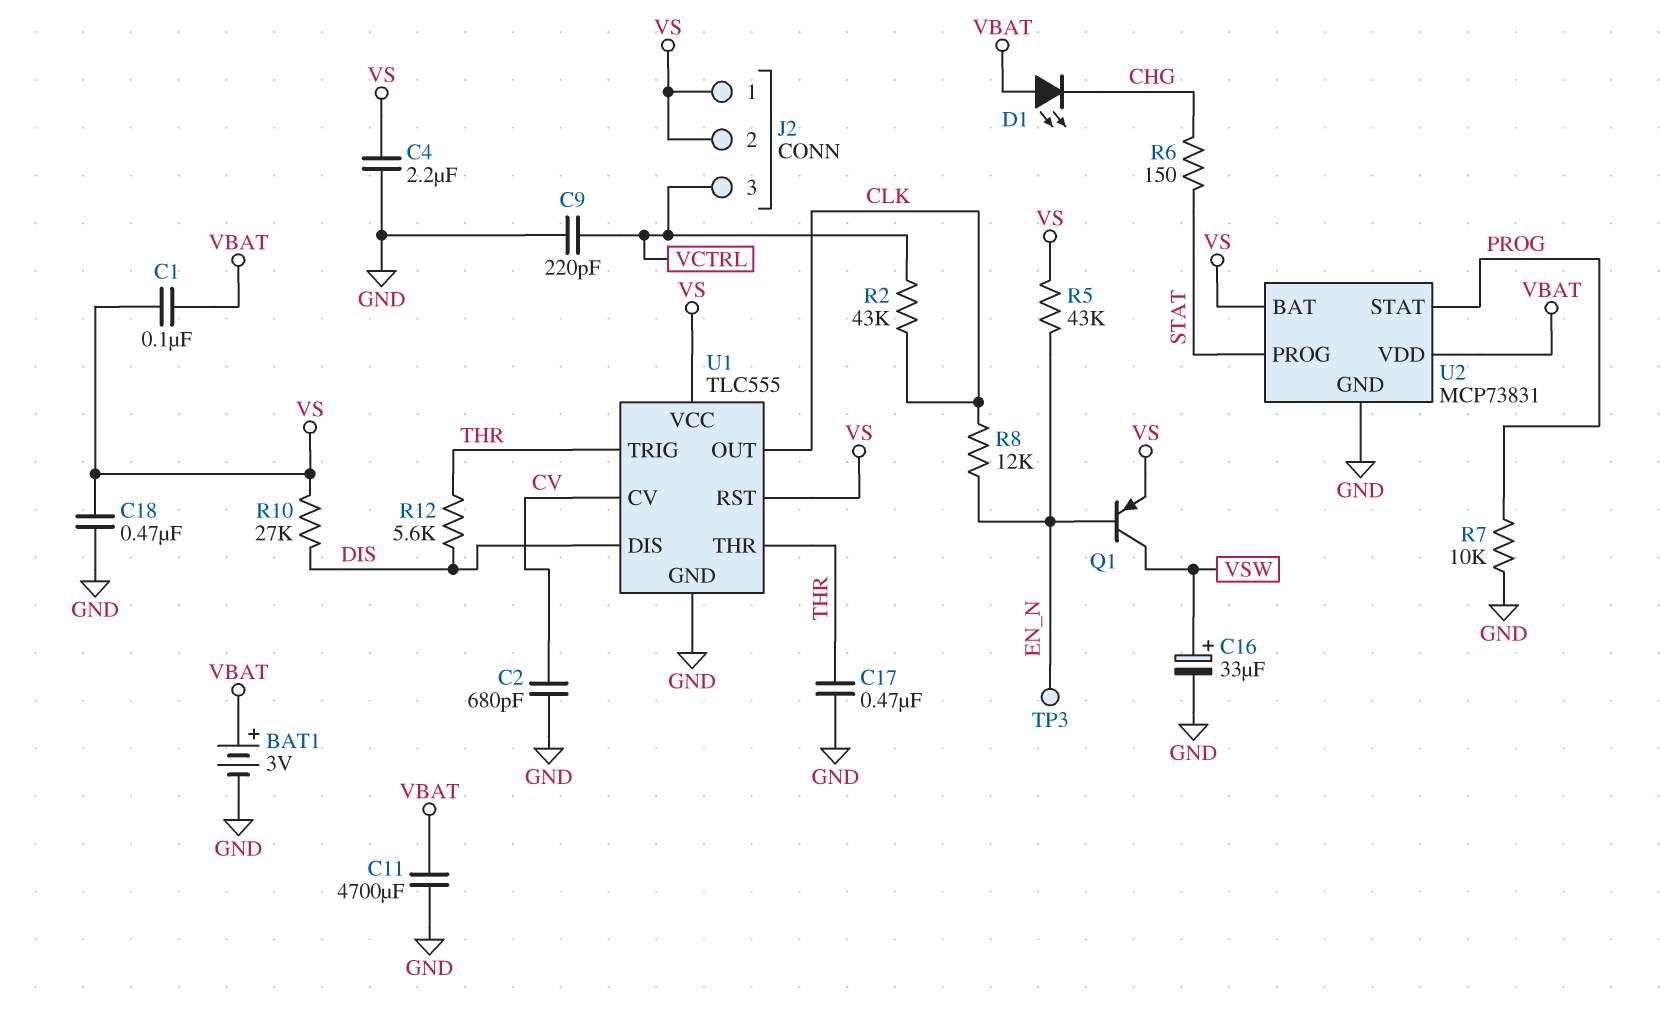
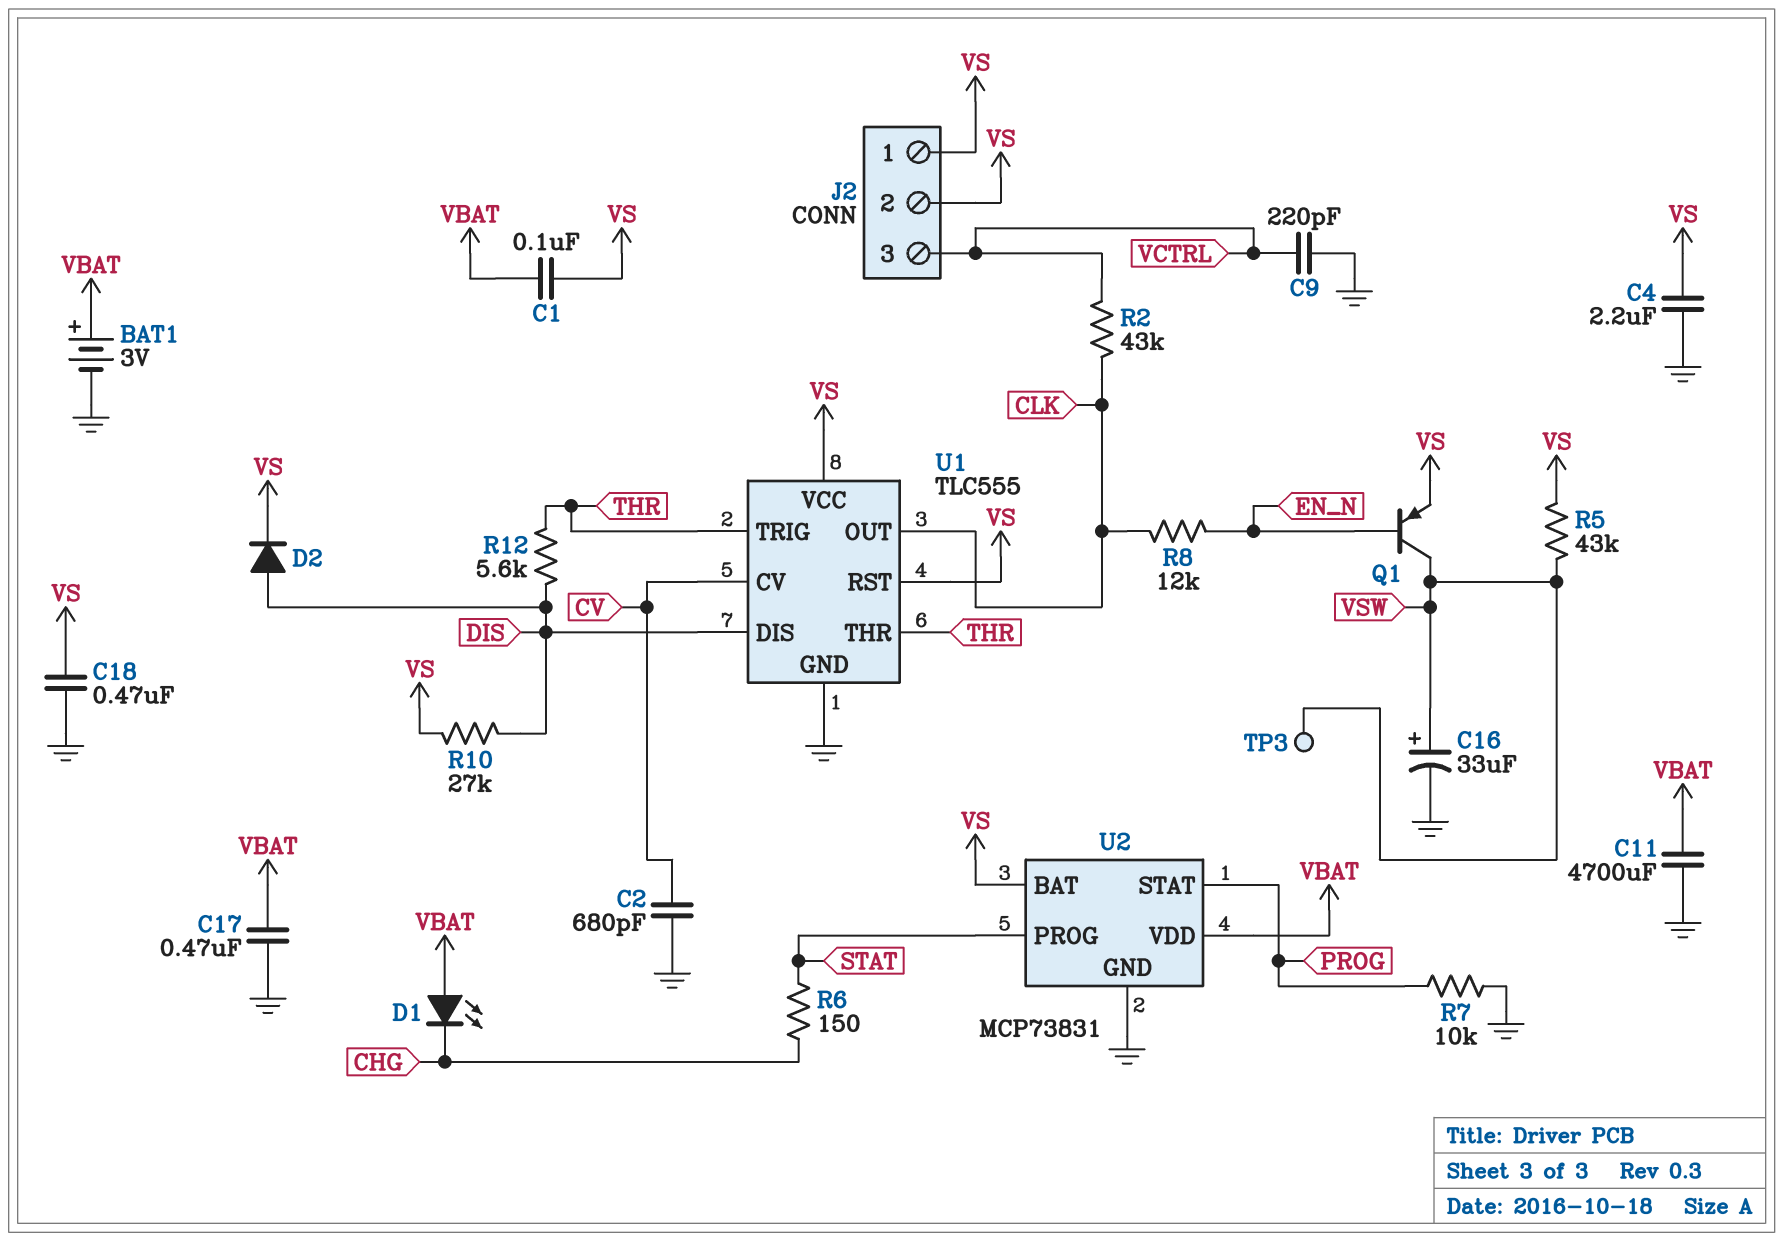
C17: 470nF (GND, THR) -> 470nF (GND, VBAT)
D2: none -> diode (A DIS, K VS)
R5: 43k (EN_N, VS) -> 43k (VS, VSW)
TP3: test point (EN_N) -> test point (VSW)

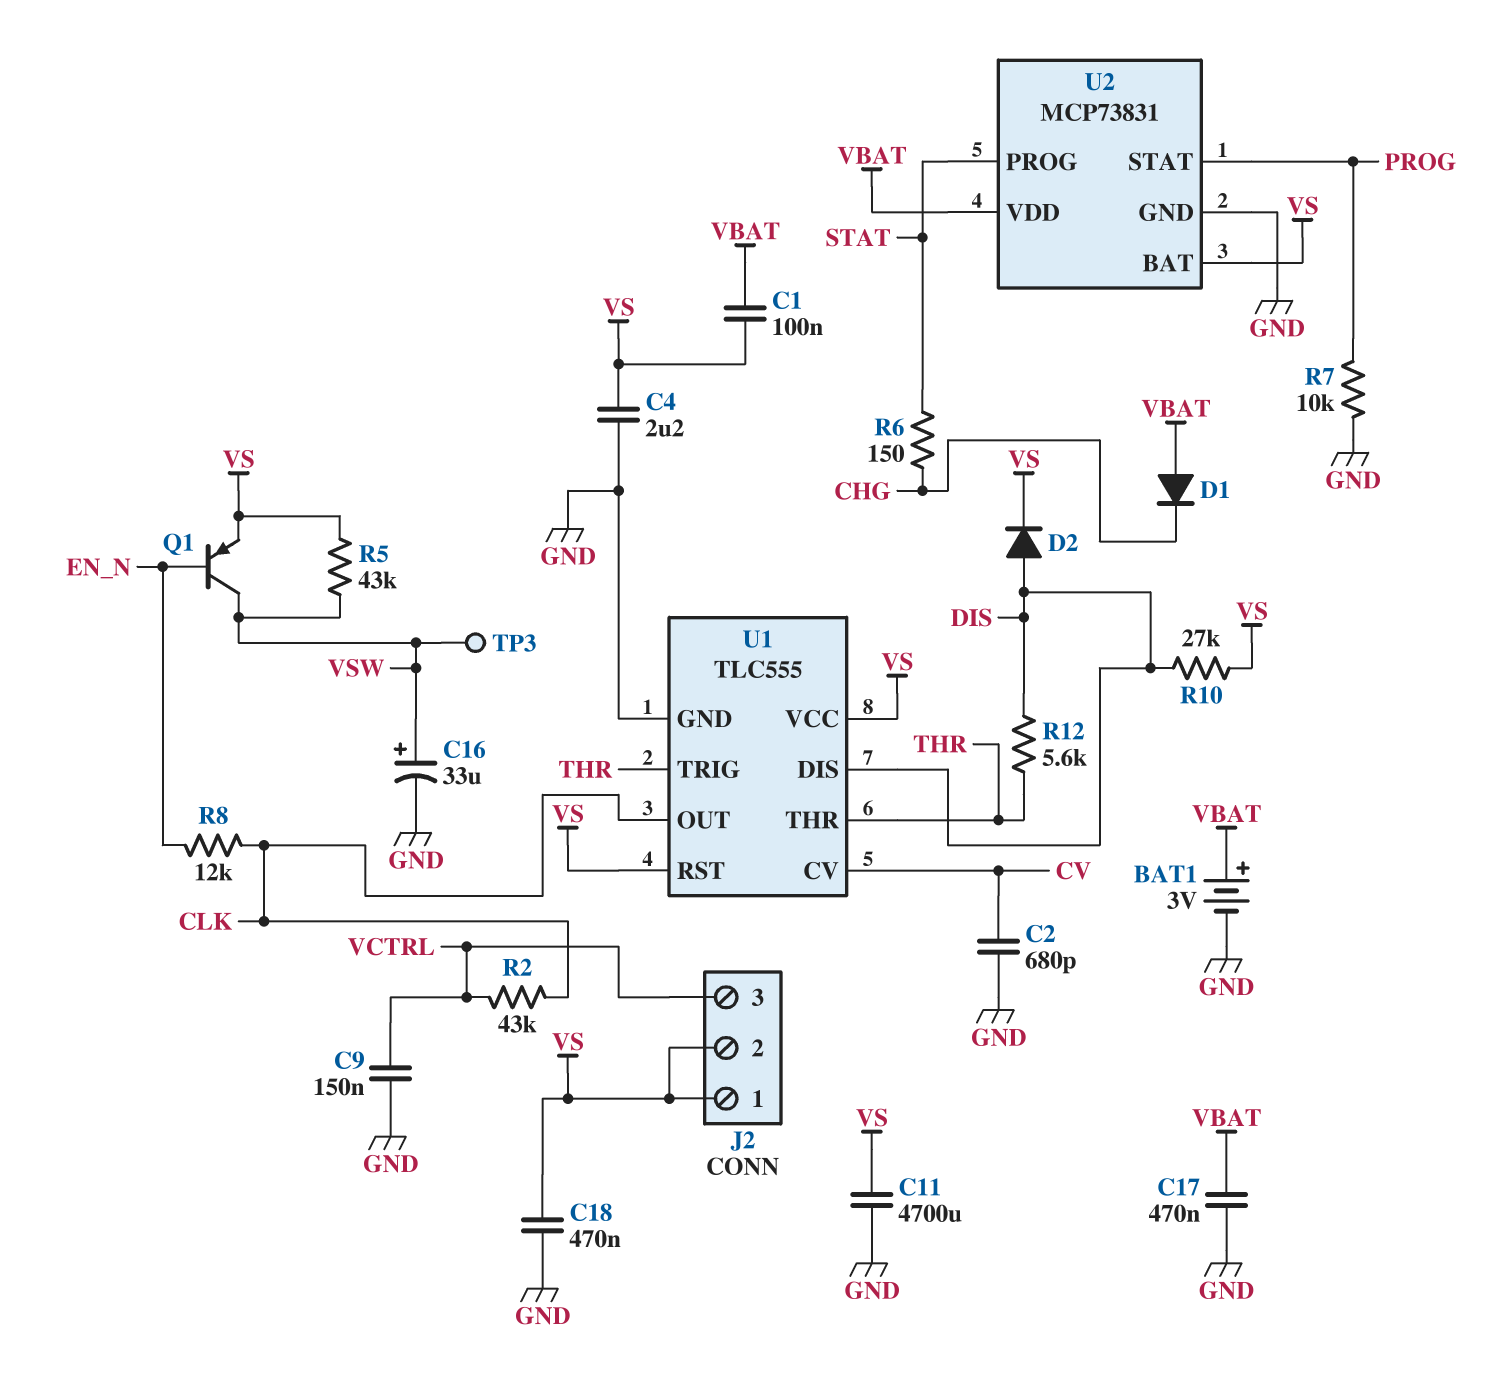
C9: 220pF (GND, VCTRL) -> 150nF (GND, VCTRL)
C11: 4700uF (GND, VBAT) -> 4700uF (GND, VS)
D1: LED (A VBAT, K CHG) -> diode (A VBAT, K CHG)

